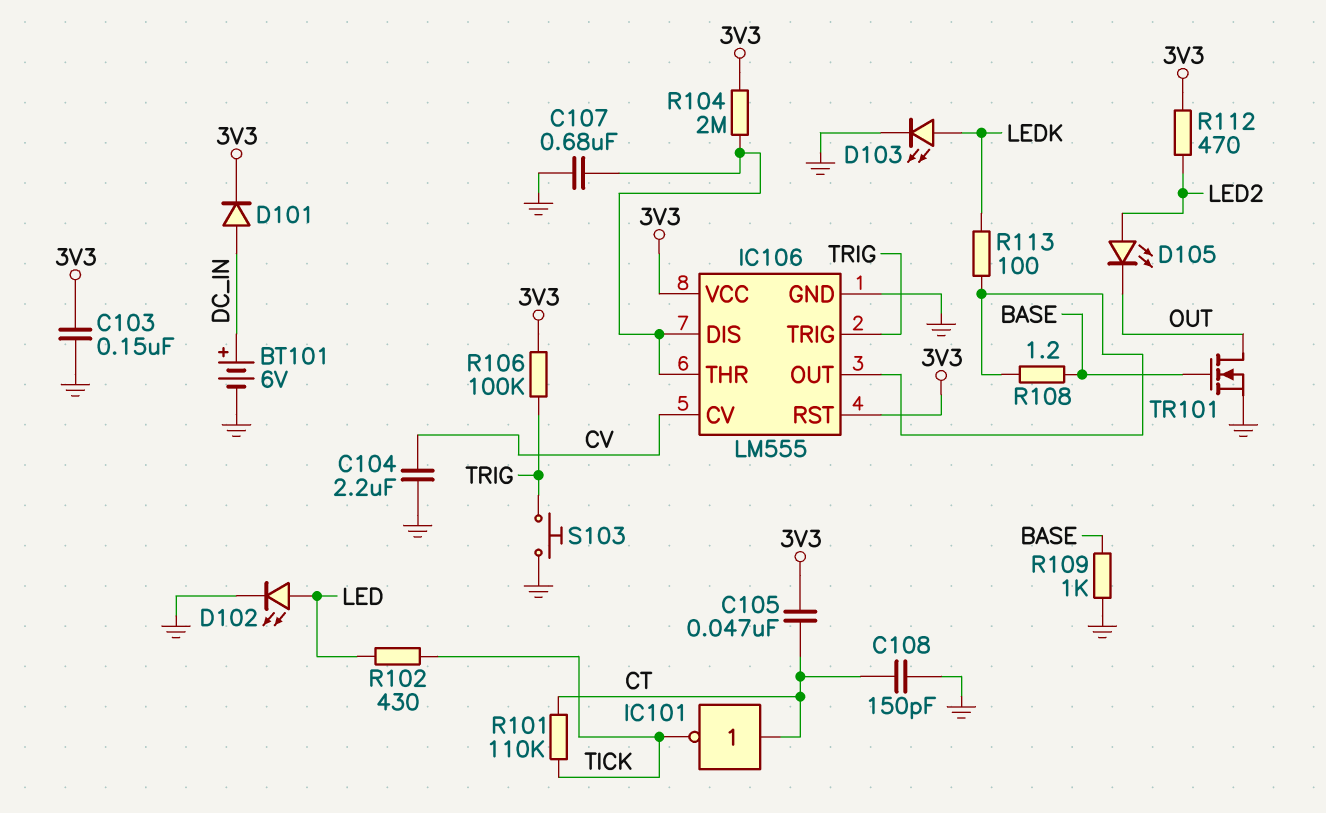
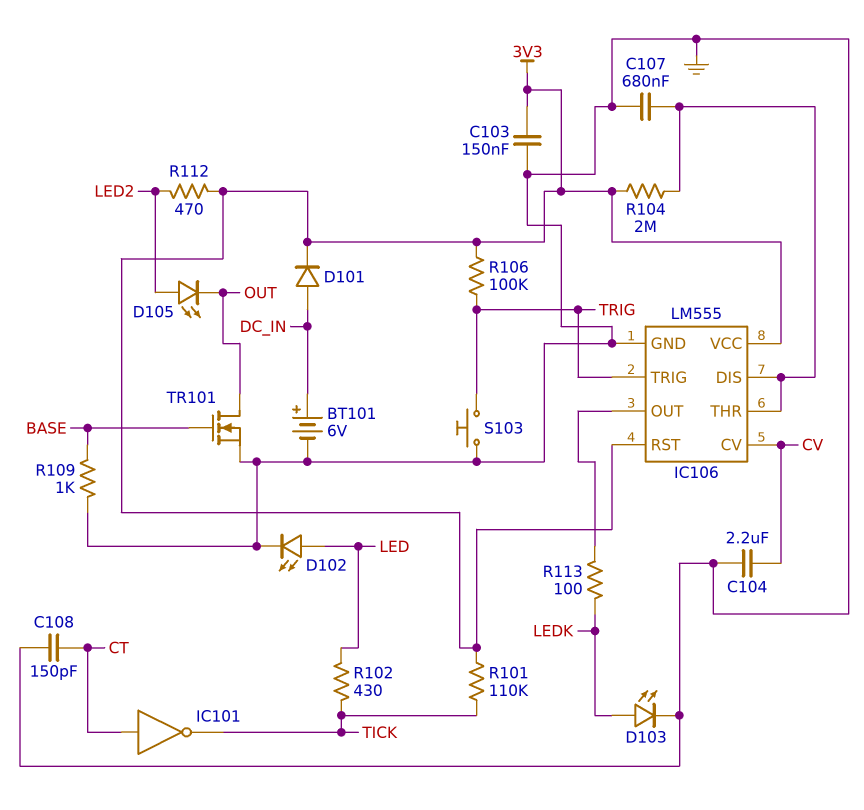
C105: 47nF (3V3, CT) -> none
R101: 110k (CT, TICK) -> 110k (3V3, TICK)
R108: 1.2 (BASE, IC106/OUT) -> none

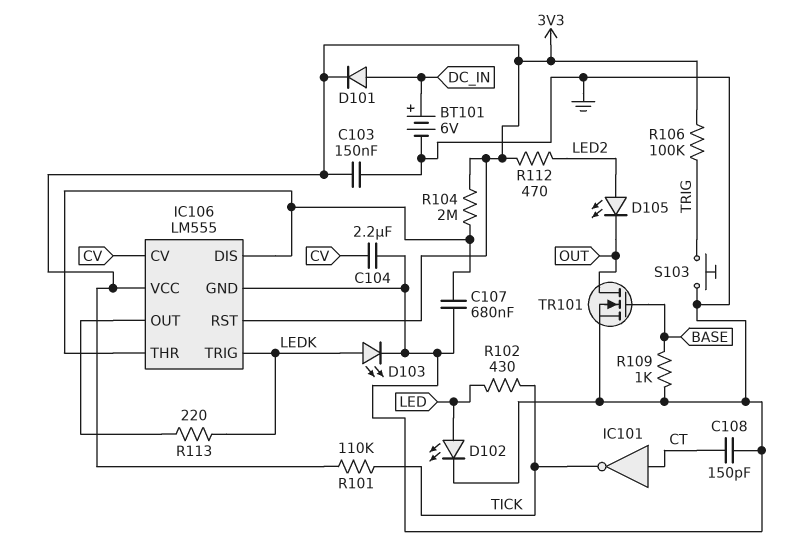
IC106 pin TRIG: TRIG -> LEDK
R113: 100 (IC106/OUT, LEDK) -> 220 (IC106/OUT, LEDK)

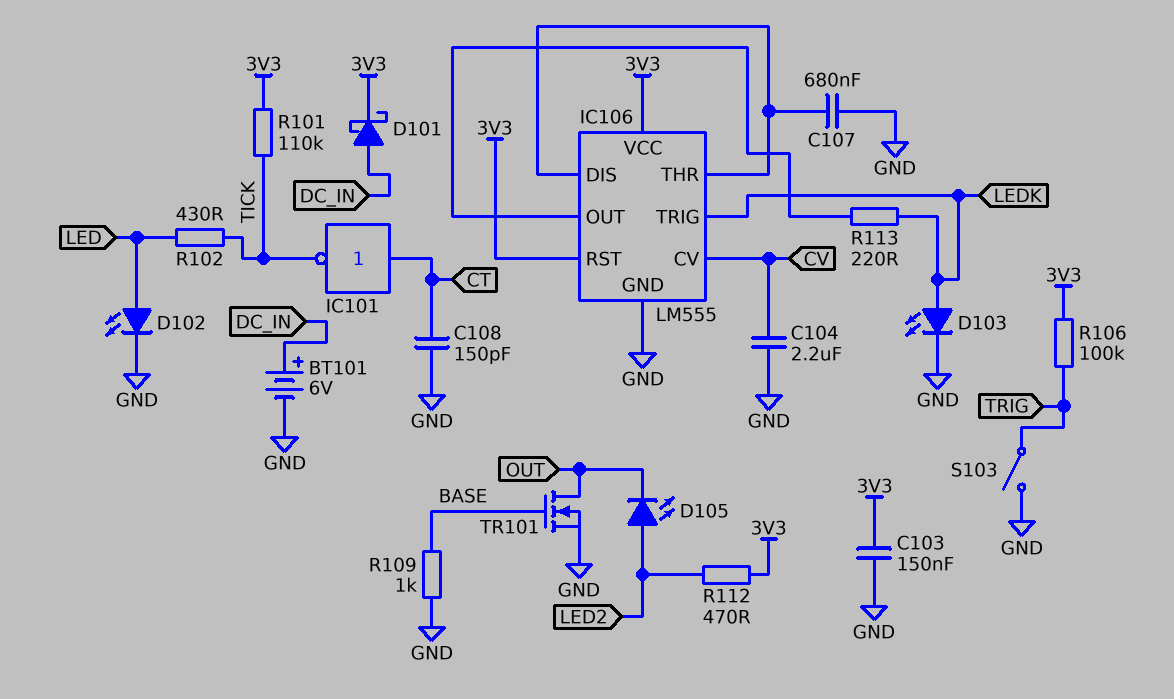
D101: diode (A DC_IN, K 3V3) -> schottky (A DC_IN, K 3V3)
R104: 2M (3V3, IC106/DIS) -> none
S103: button (GND, TRIG) -> switch (GND, TRIG)

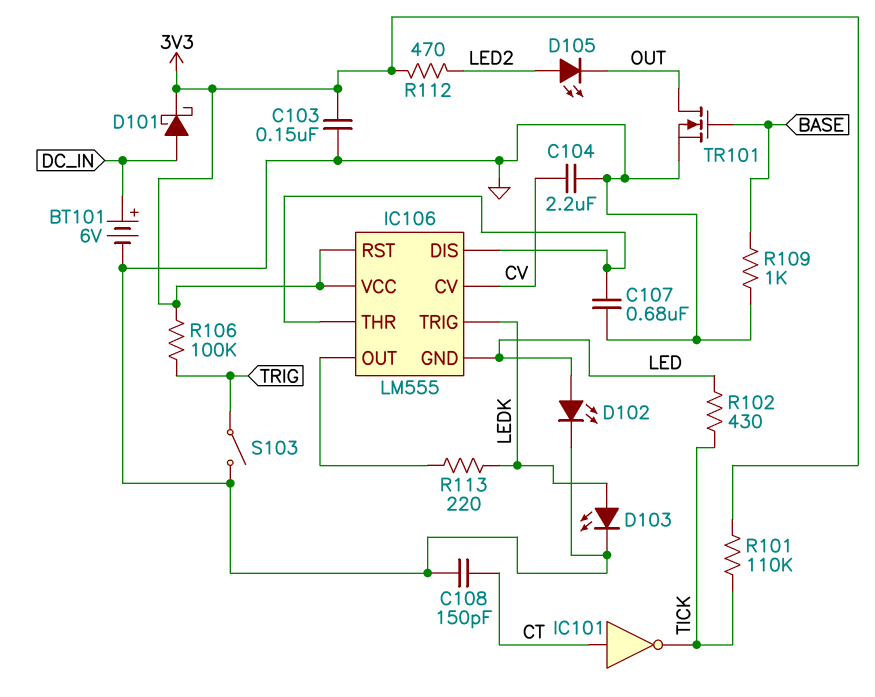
IC106 pin GND: GND -> LED

